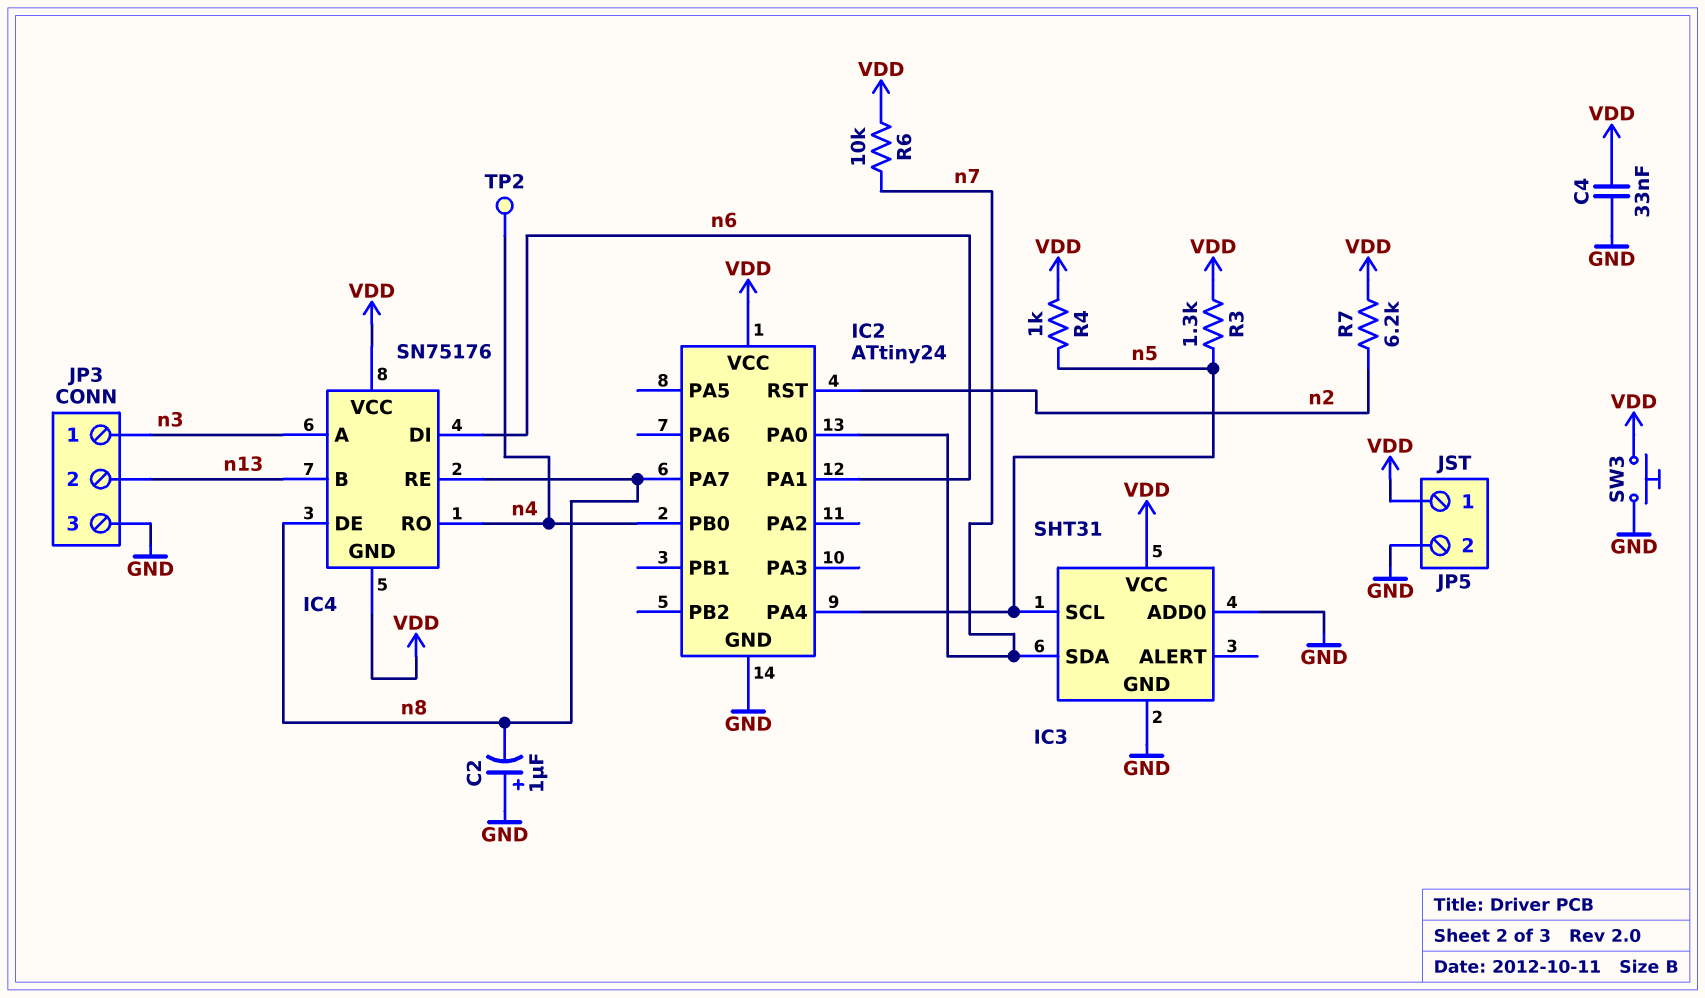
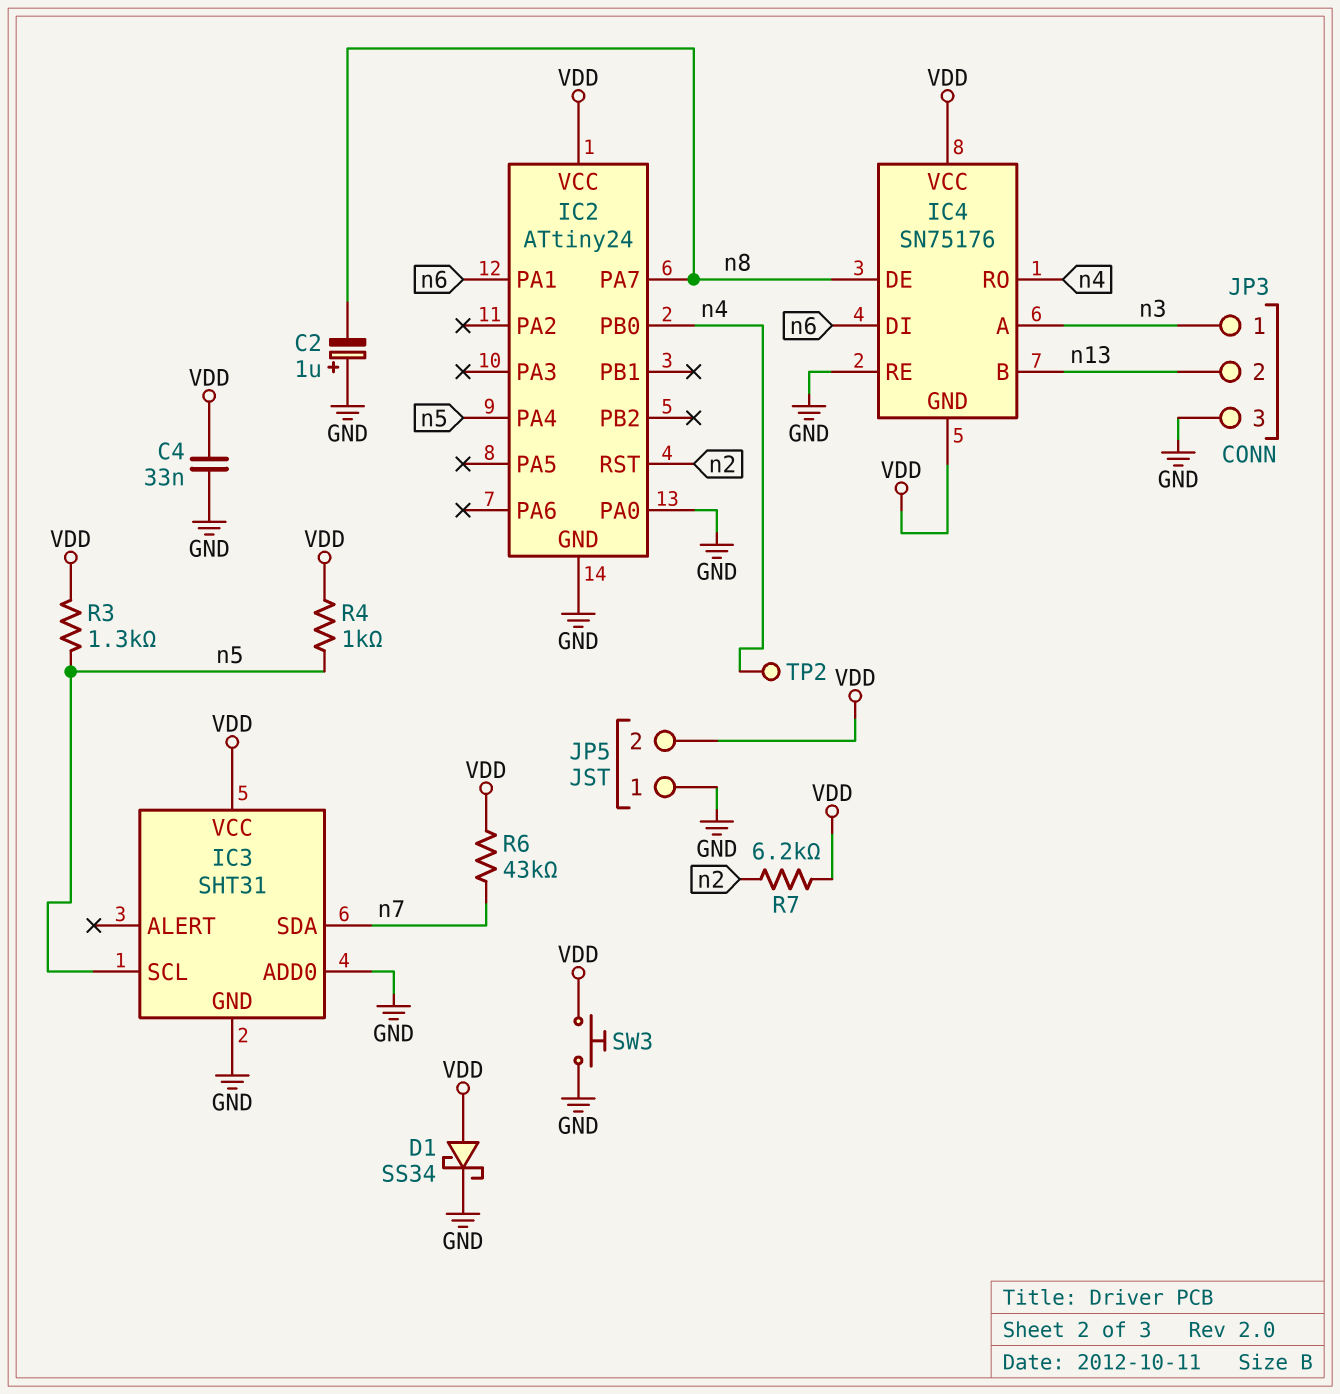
D1: none -> schottky SS34 (A VDD, K GND)
IC2 pin PA0: n7 -> GND
IC4 pin RE: n8 -> GND
JP5 pin 1: VDD -> GND
JP5 pin 2: GND -> VDD
R6: 10k (VDD, n7) -> 43k (VDD, n7)

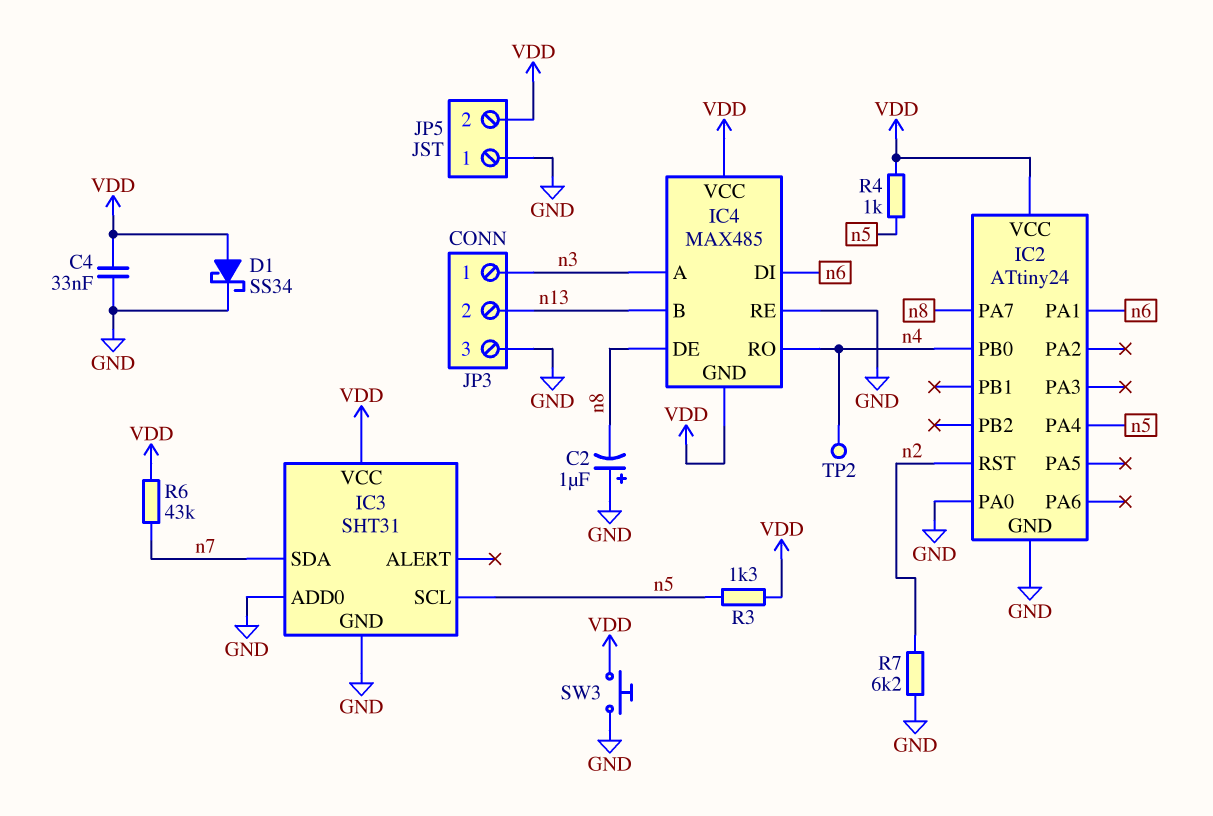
IC4: SN75176 -> MAX485
R7: 6.2k (VDD, n2) -> 6.2k (GND, n2)

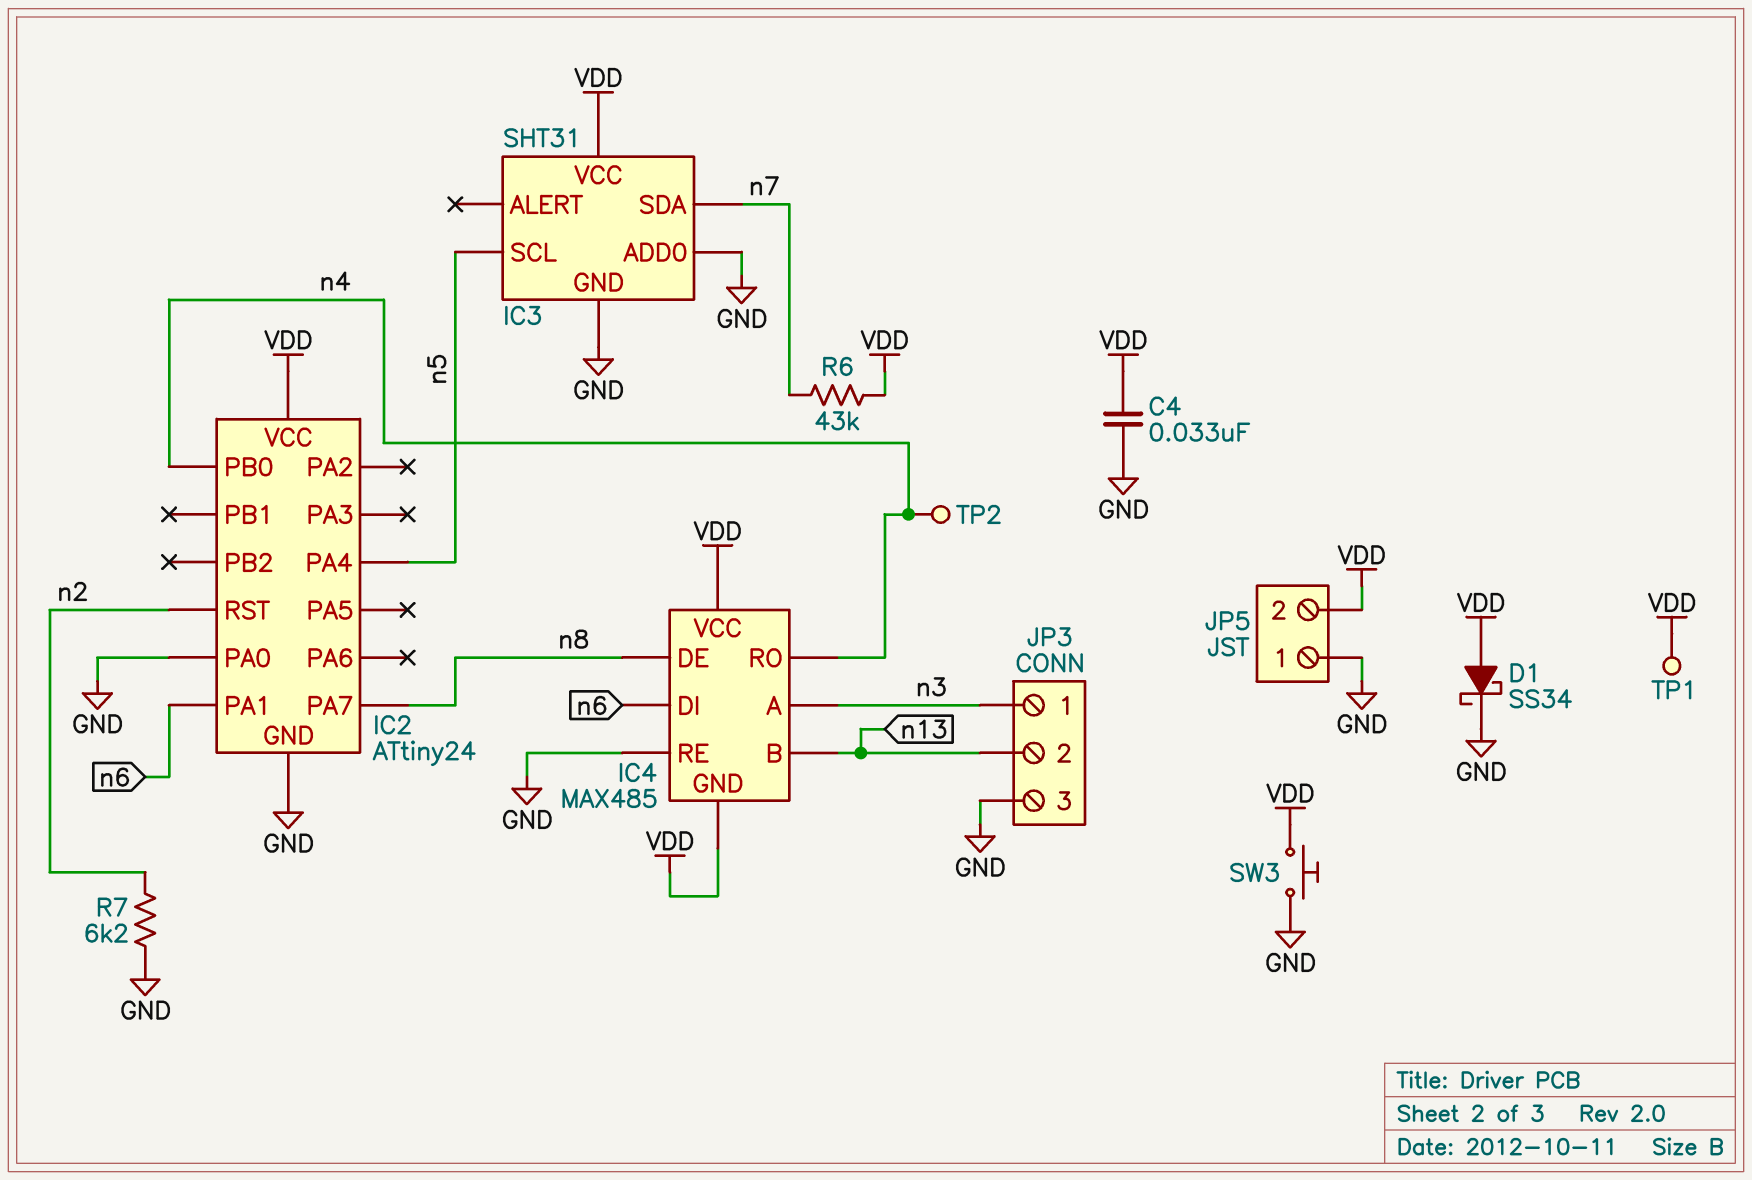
C2: 1uF (plus GND, minus n8) -> none
R3: 1.3k (VDD, n5) -> none
R4: 1k (VDD, n5) -> none
TP1: none -> test point (VDD)

